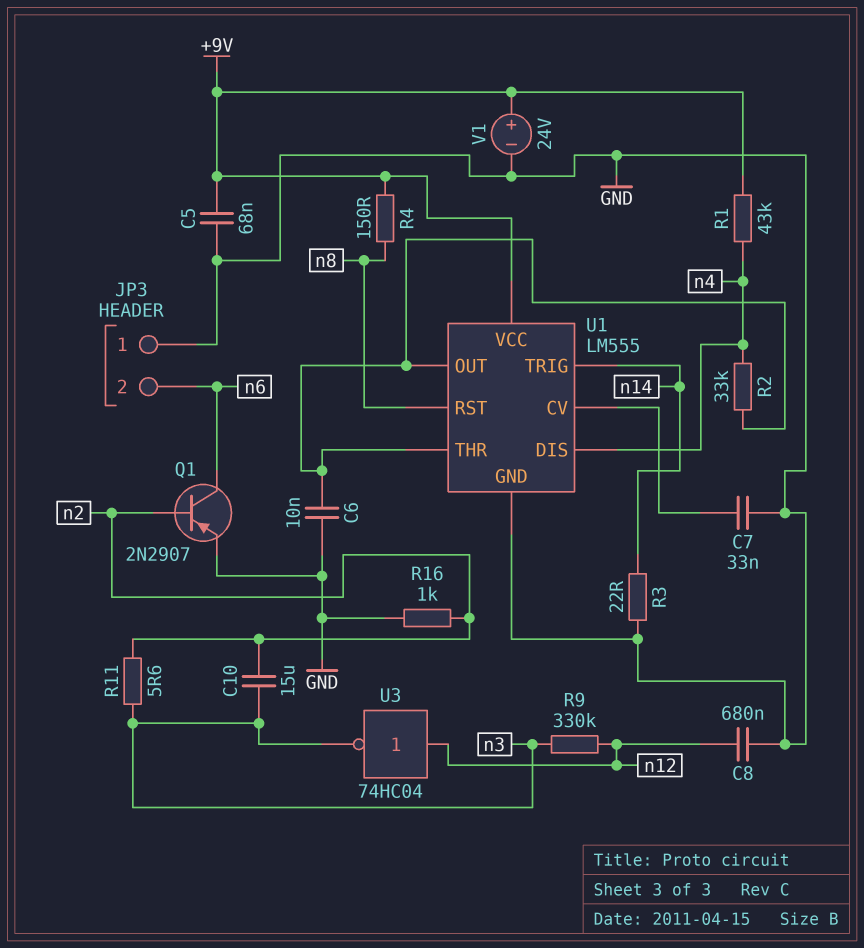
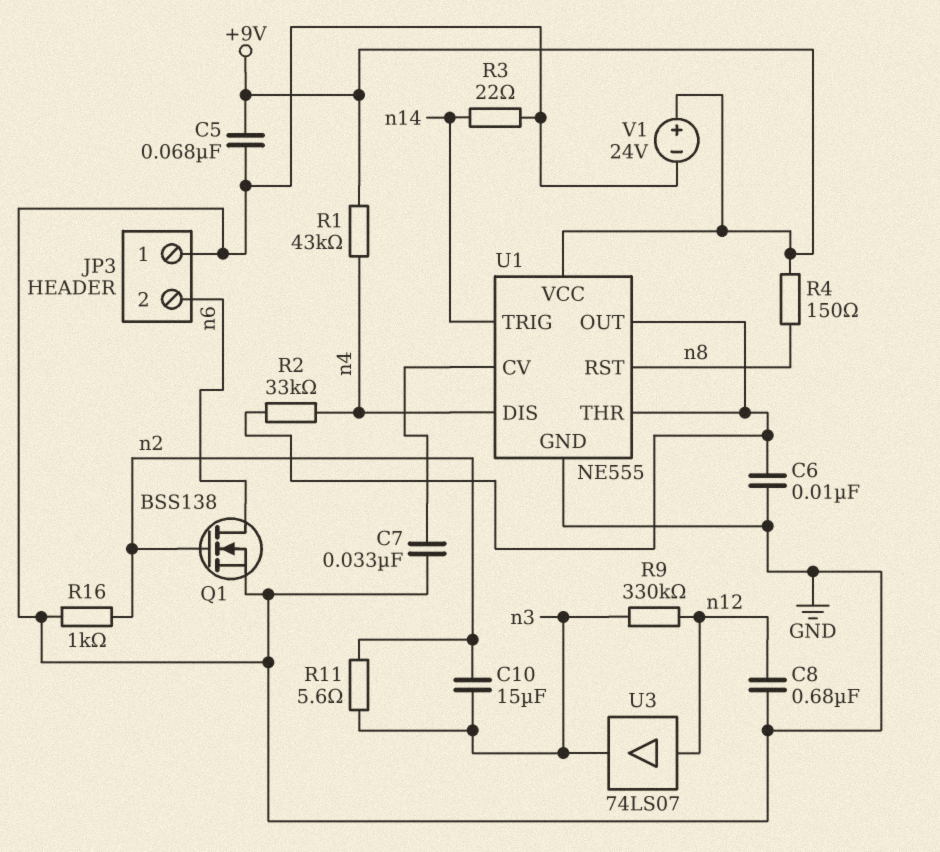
Q1: PNP 2N2907 (B n2, C n6, E GND) -> NMOS BSS138 (G n2, D n6, S GND)
U1: LM555 -> NE555
U3: NOT 74HC04 (in n12, out n3) -> buffer 74LS07 (in n12, out n3)

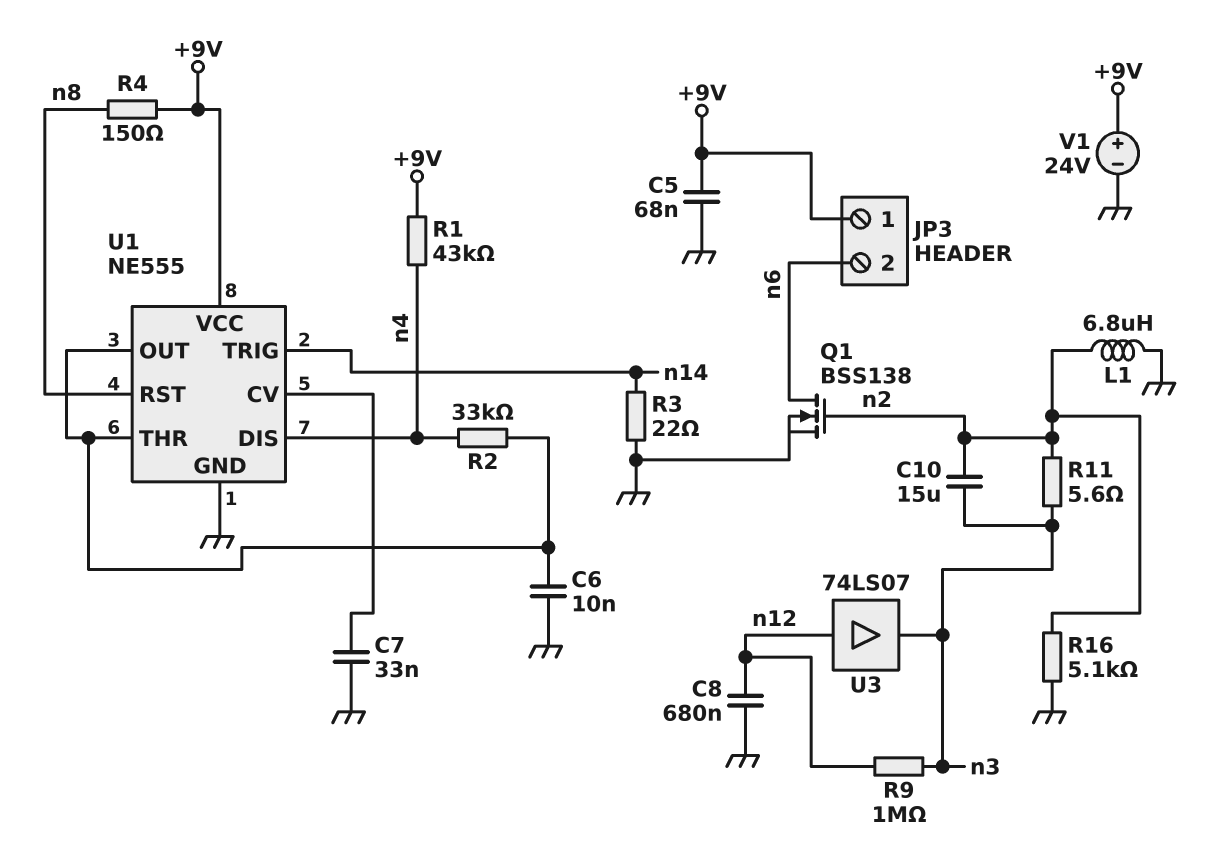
JP3 pin 1: GND -> +9V
L1: none -> 6.8uH (GND, n2)
R9: 330k (n3, n12) -> 1M (n3, n12)
R16: 1k (GND, n2) -> 5.1k (GND, n2)

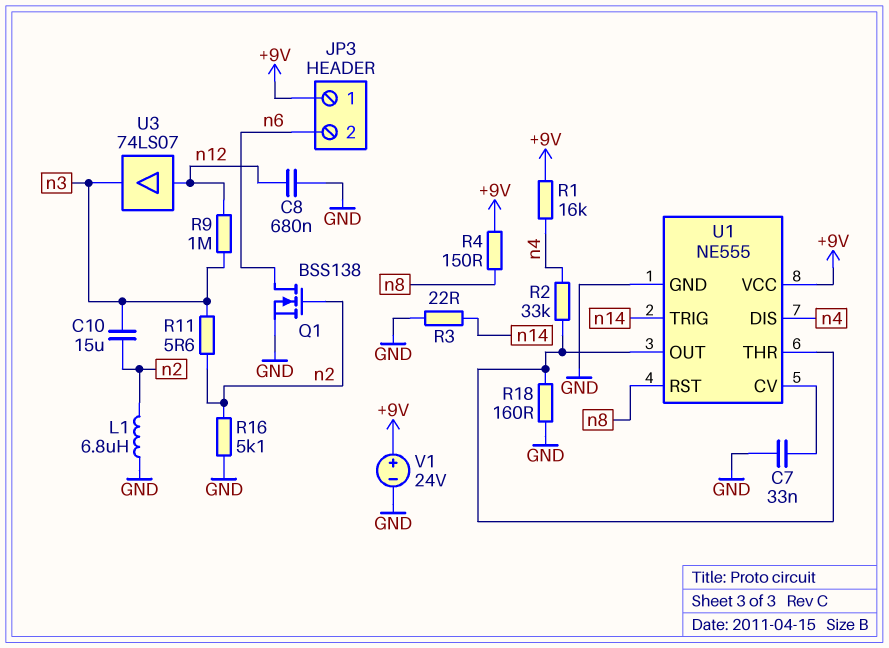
C5: 68nF (+9V, GND) -> none
C6: 10nF (GND, U1/OUT) -> none
R1: 43k (+9V, n4) -> 16k (+9V, n4)
R18: none -> 160 (GND, U1/OUT)

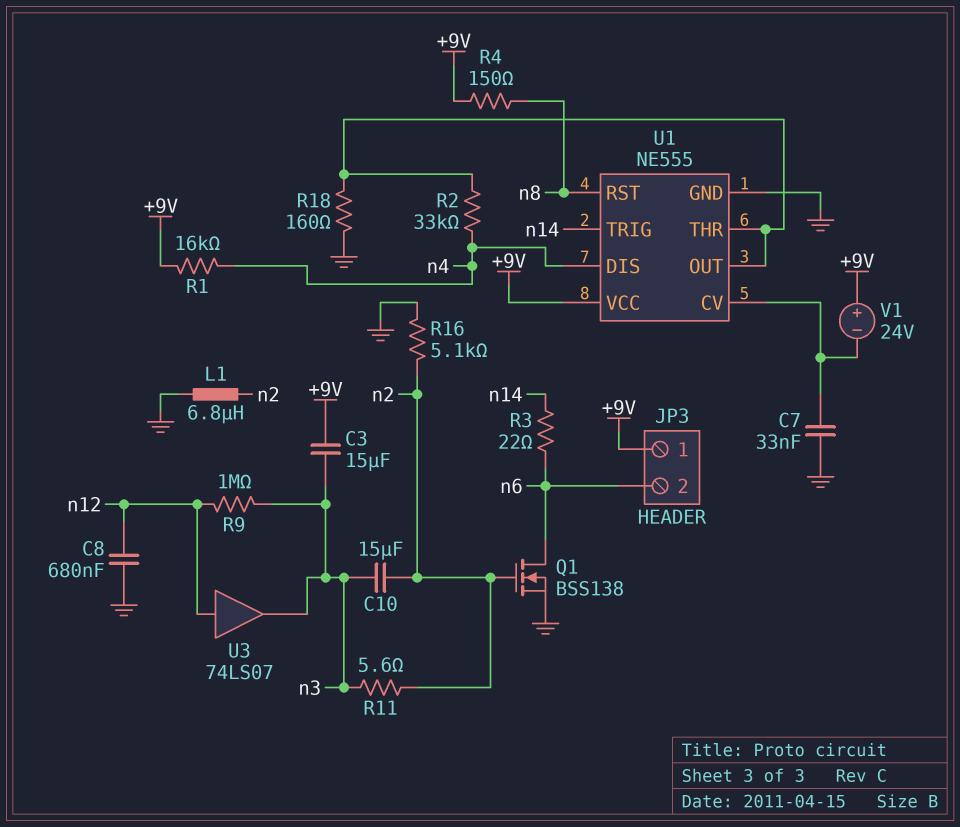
C3: none -> 15uF (+9V, n3)
R3: 22 (GND, n14) -> 22 (n6, n14)
V1: 24V (plus +9V, minus GND) -> 24V (plus +9V, minus U1/CV)

